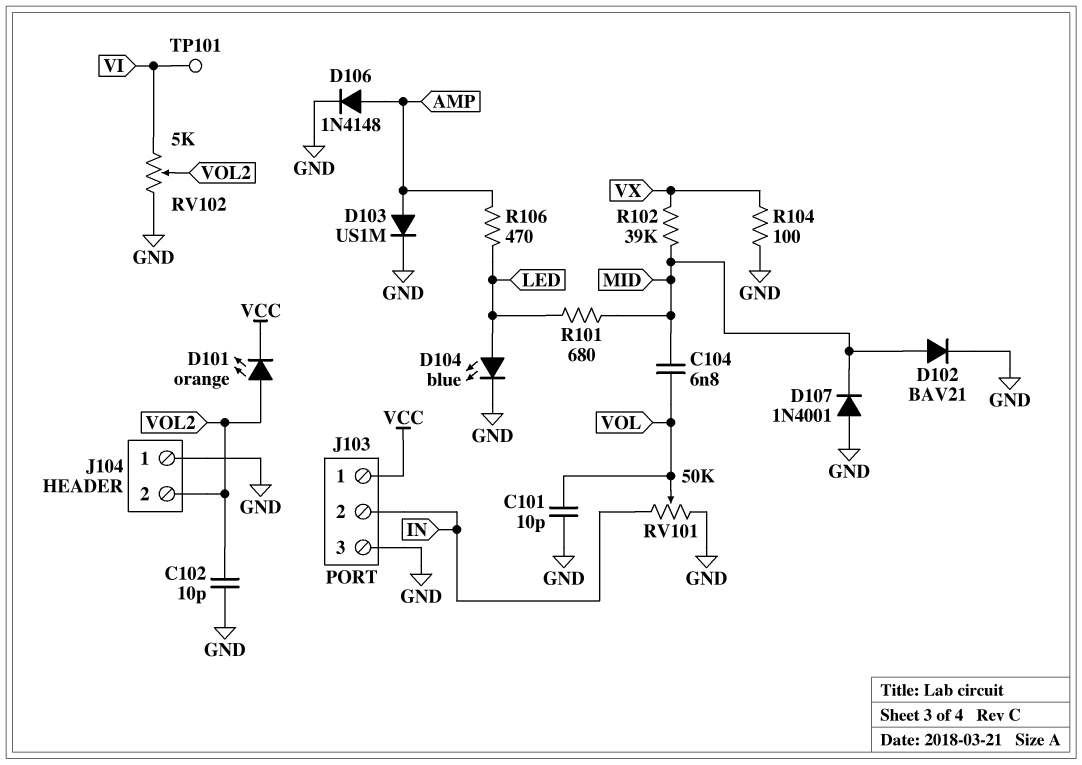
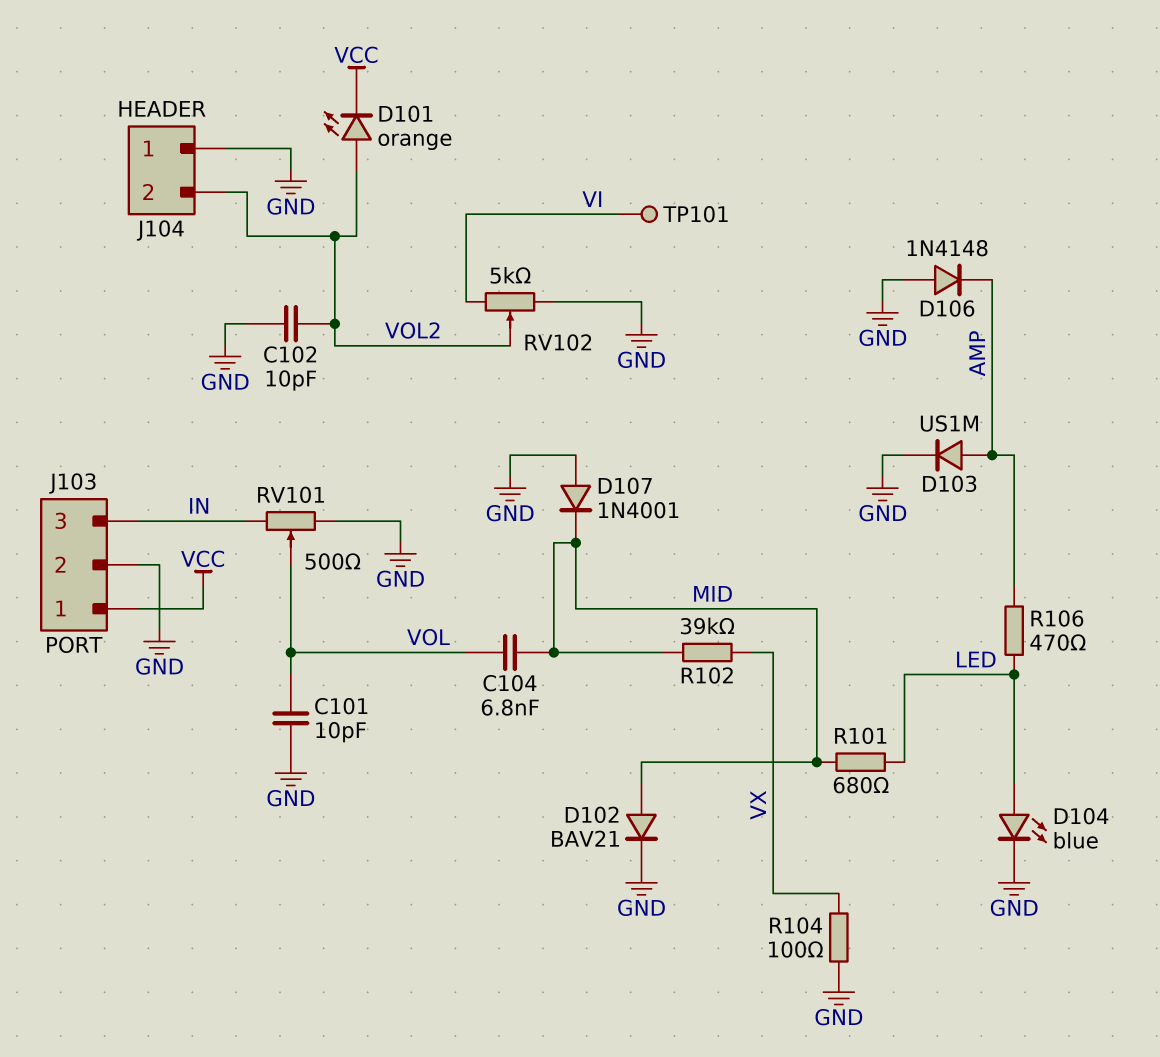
D106: diode 1N4148 (A AMP, K GND) -> diode 1N4148 (A GND, K AMP)
J103 pin 2: IN -> GND
J103 pin 3: GND -> IN
RV101: 50k (GND, IN, wiper VOL) -> 500 (GND, IN, wiper VOL)

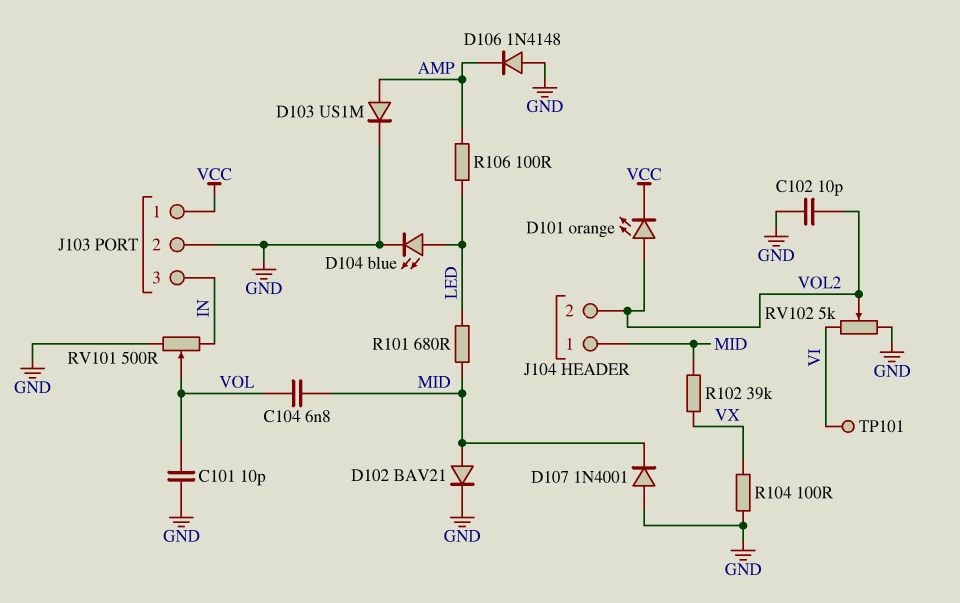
J104 pin 1: GND -> MID
R106: 470 (AMP, LED) -> 100 (AMP, LED)

